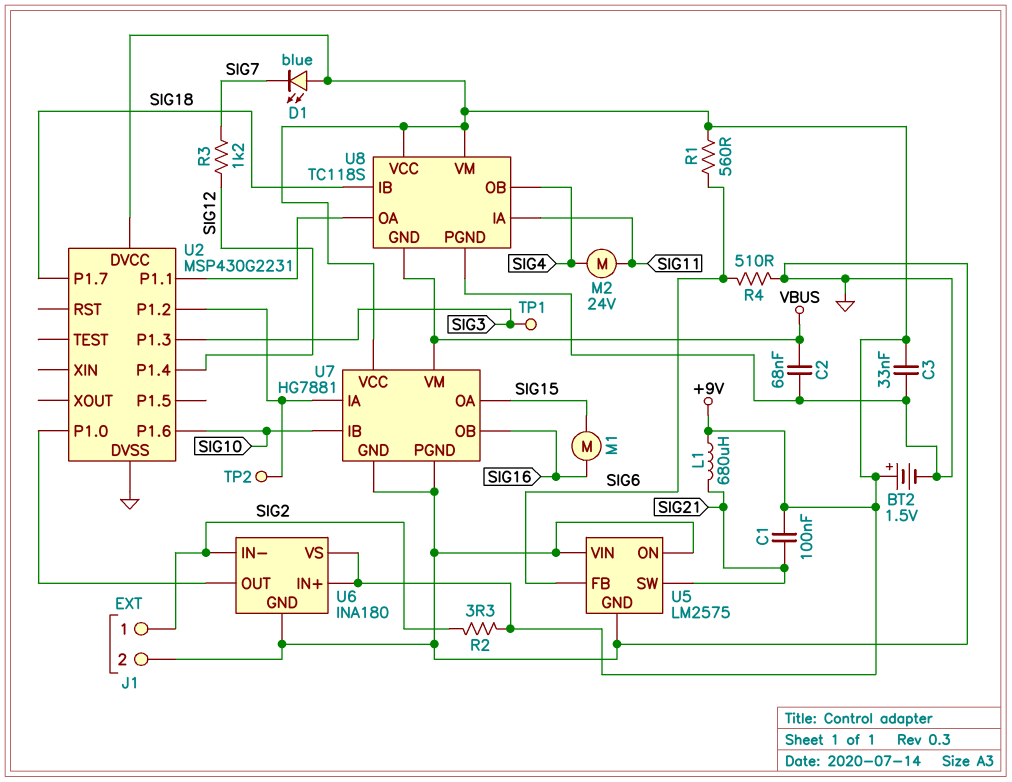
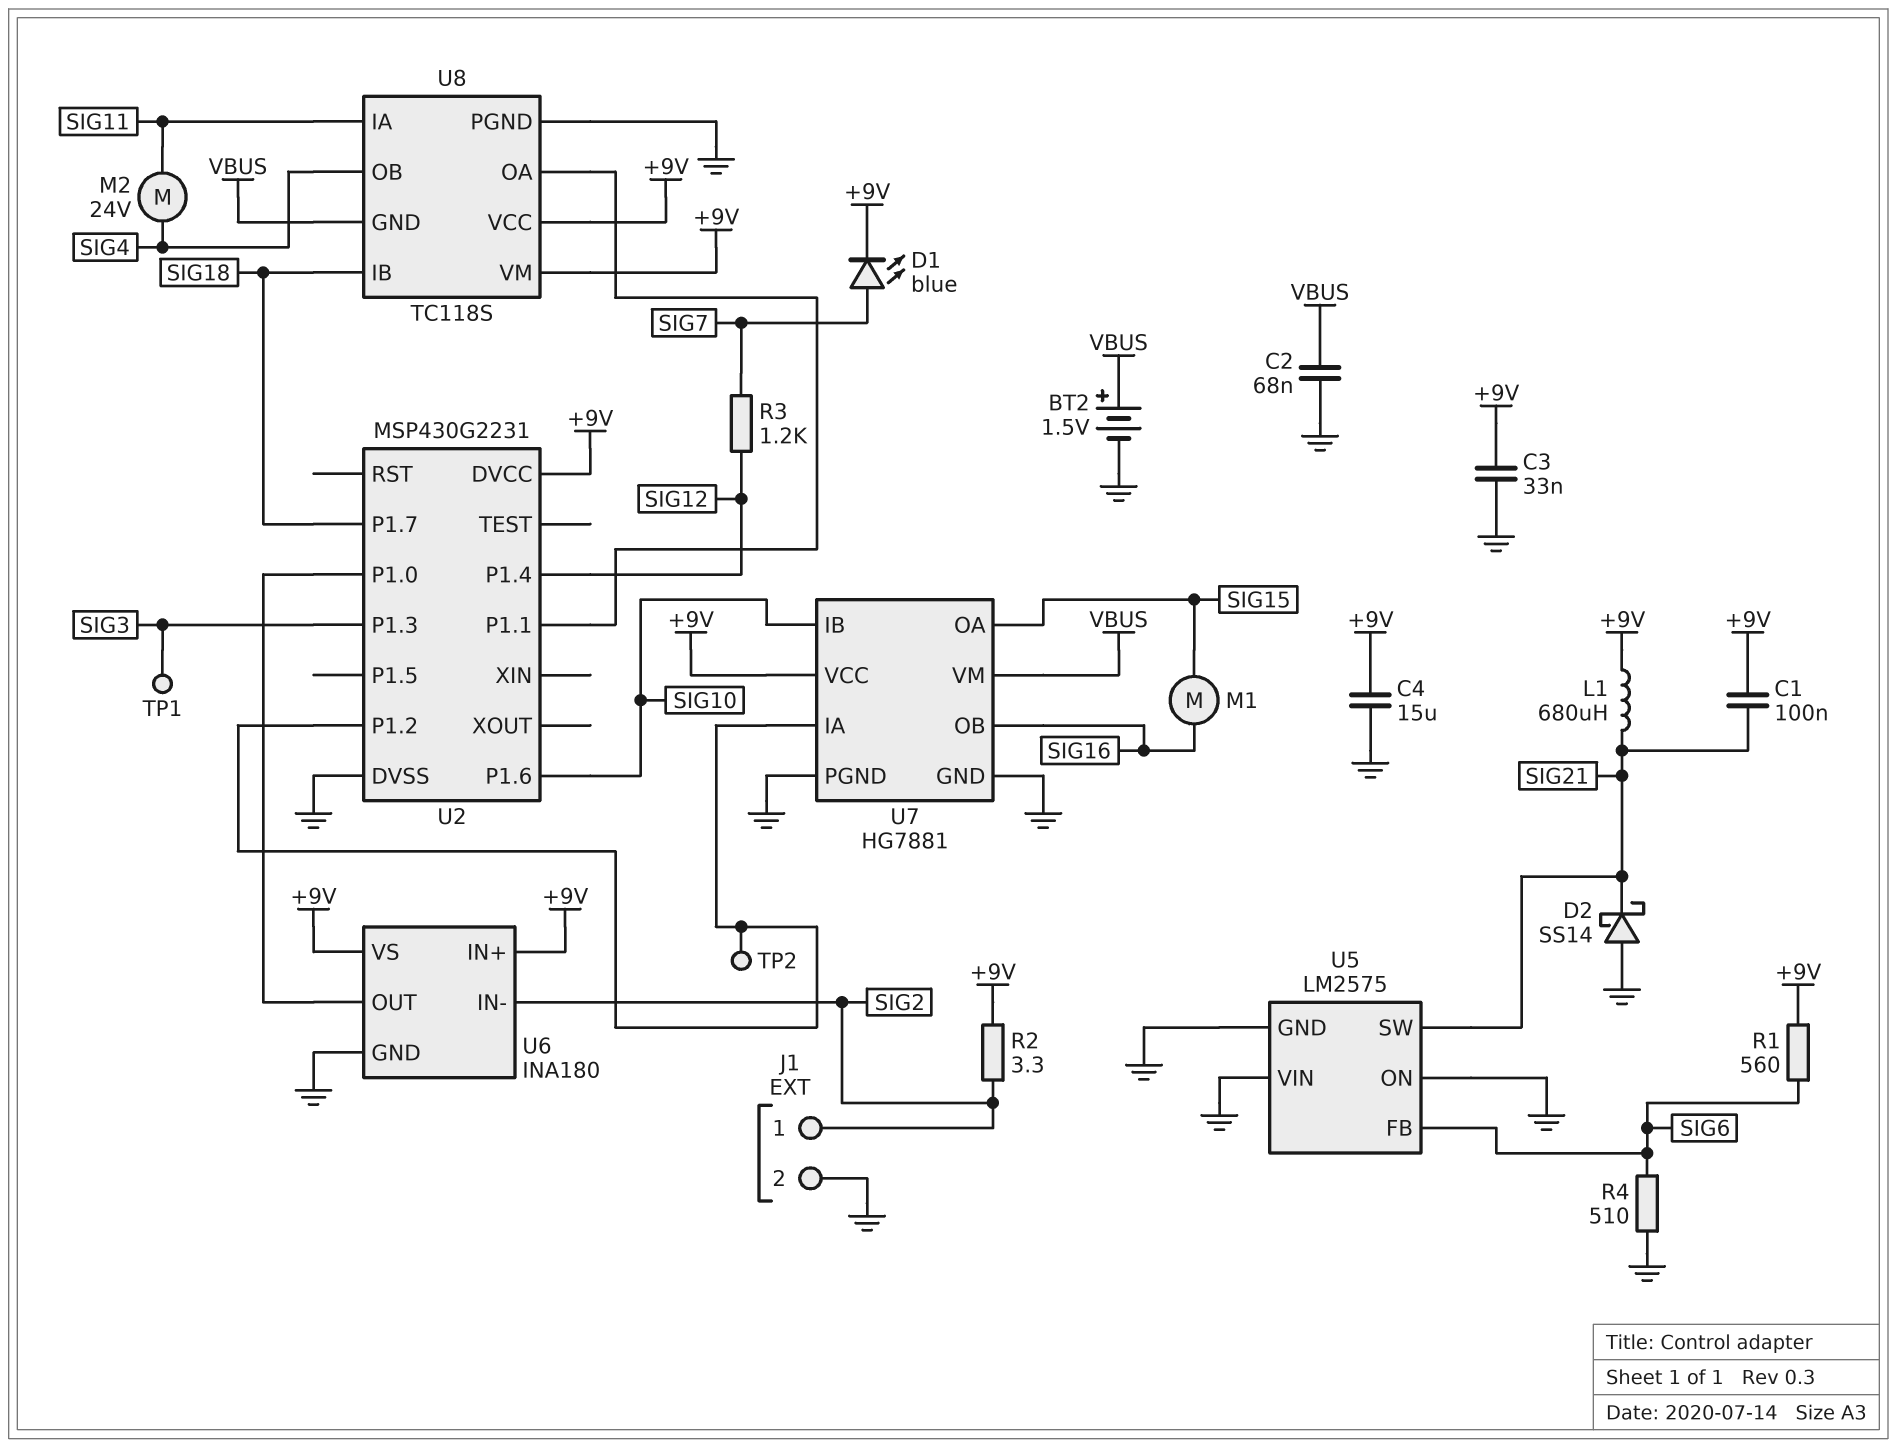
BT2: 1.5V (plus +9V, minus GND) -> 1.5V (plus VBUS, minus GND)
C4: none -> 15uF (+9V, GND)
D1: LED blue (A +9V, K SIG7) -> LED blue (A SIG7, K +9V)
D2: none -> schottky SS14 (A GND, K SIG21)

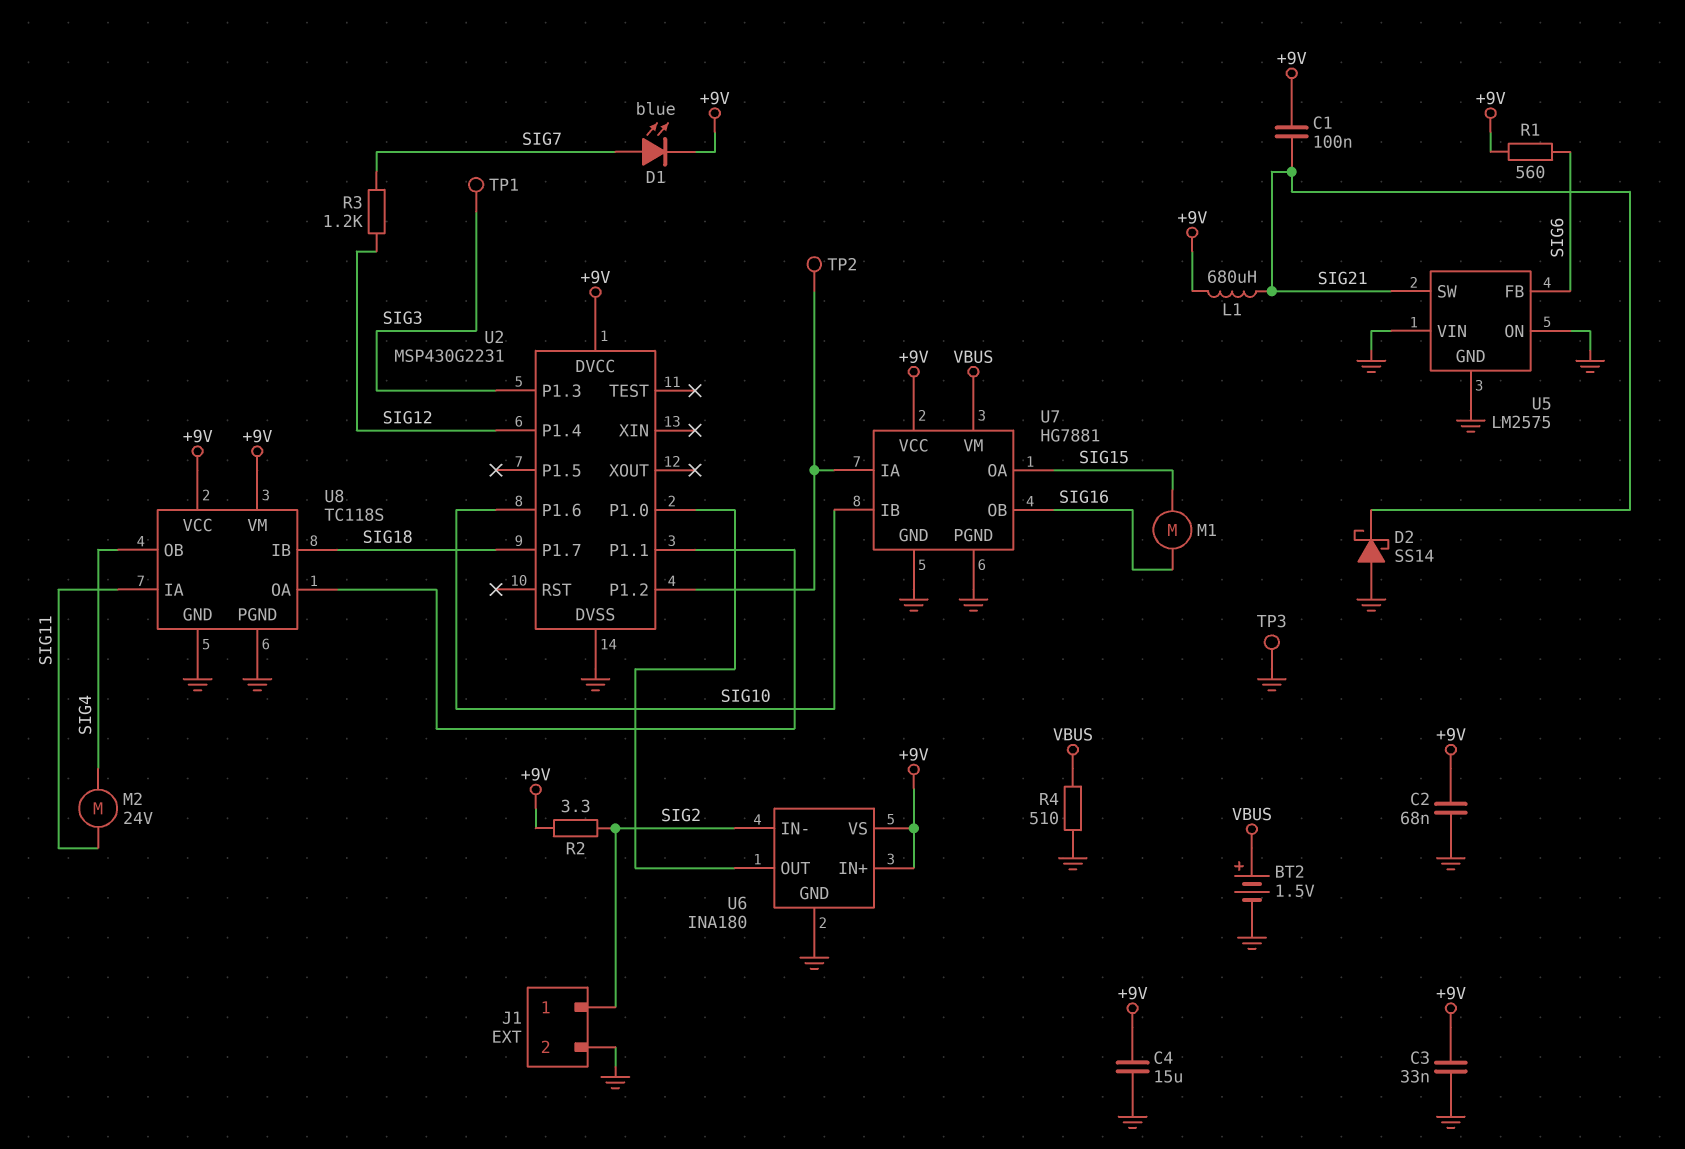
C2: 68nF (GND, VBUS) -> 68nF (+9V, GND)
R4: 510 (GND, SIG6) -> 510 (GND, VBUS)
TP3: none -> test point (GND)
U8 pin GND: VBUS -> GND

